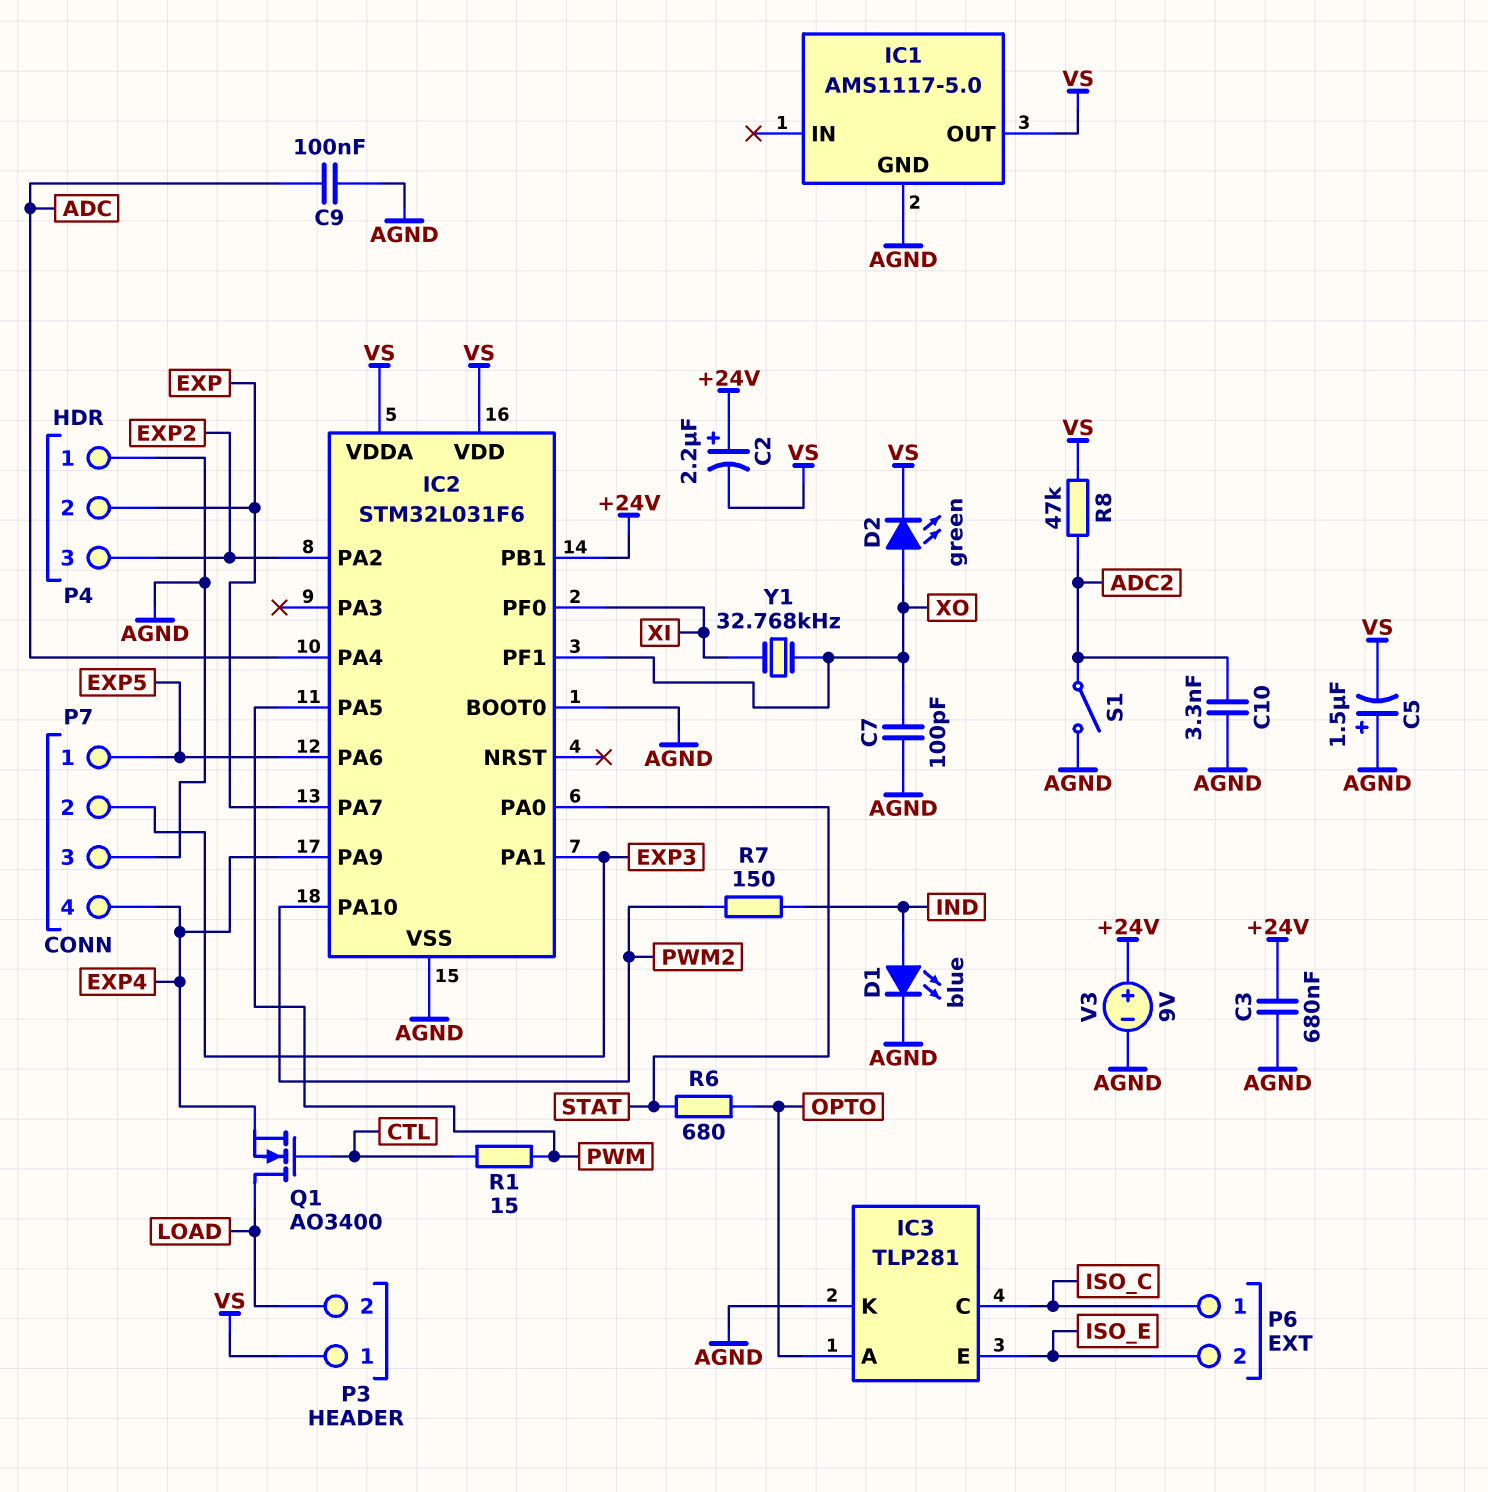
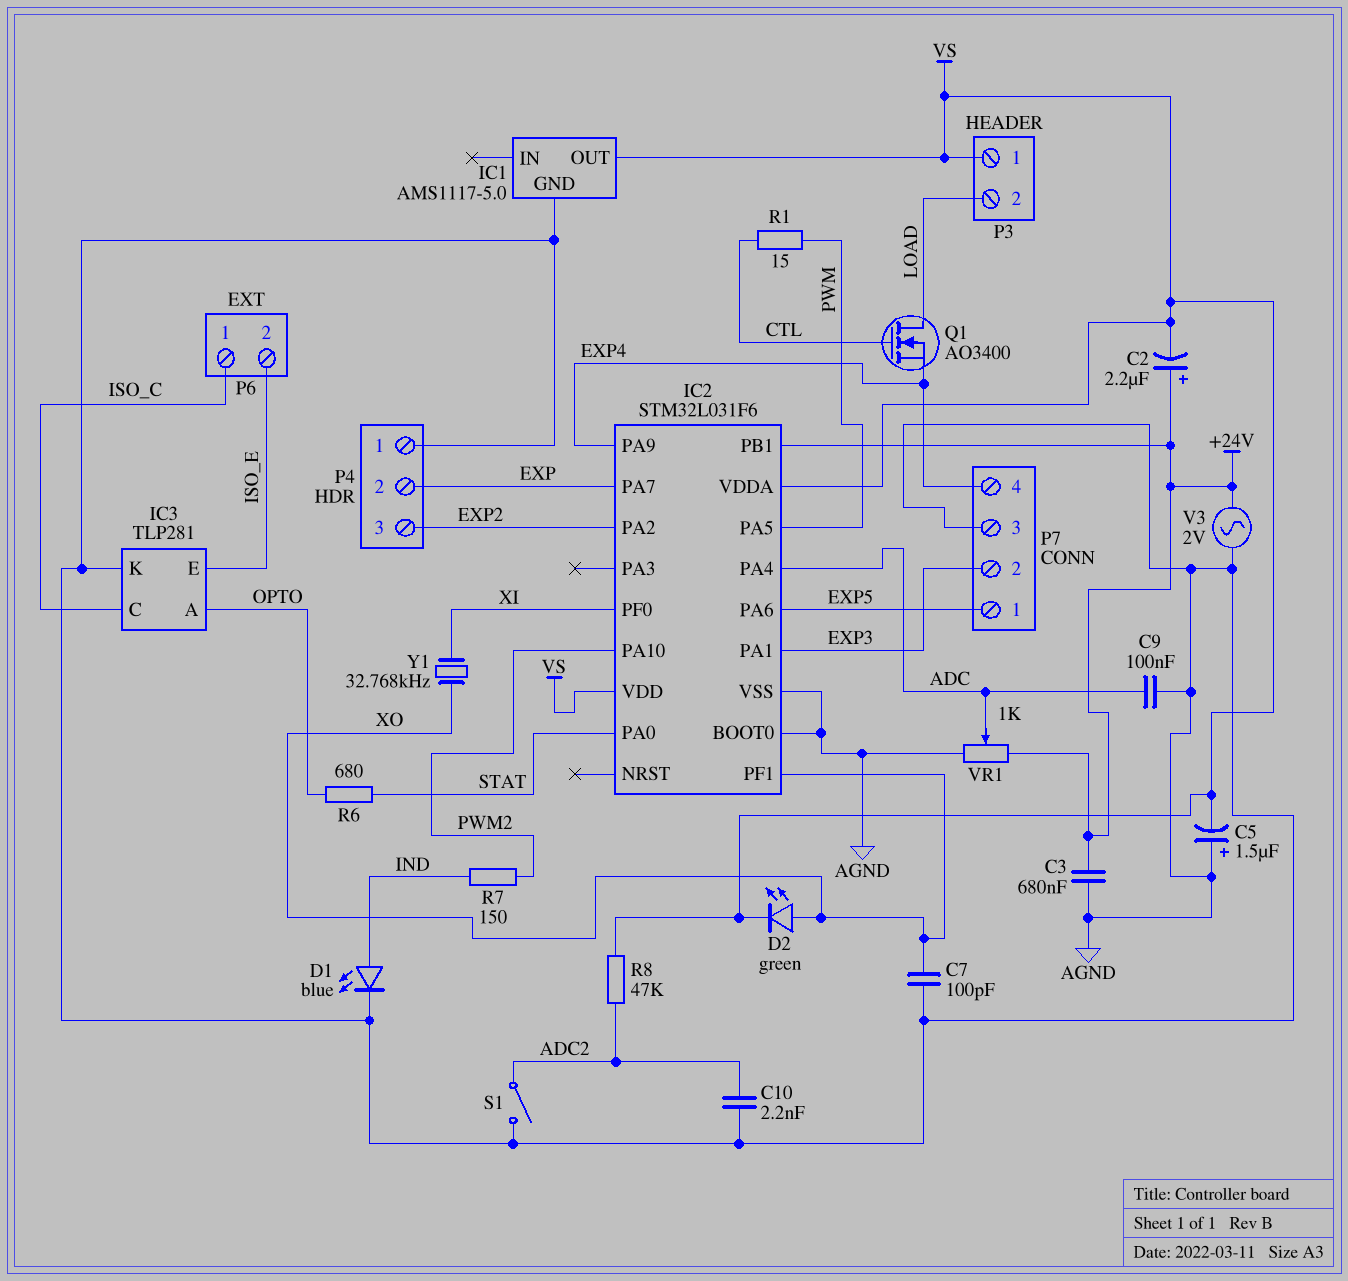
C10: 3.3nF (ADC2, AGND) -> 2.2nF (ADC2, AGND)
V3: 9V (plus +24V, minus AGND) -> AC 2V (+24V, AGND)
VR1: none -> 1k (+24V, AGND, wiper ADC)

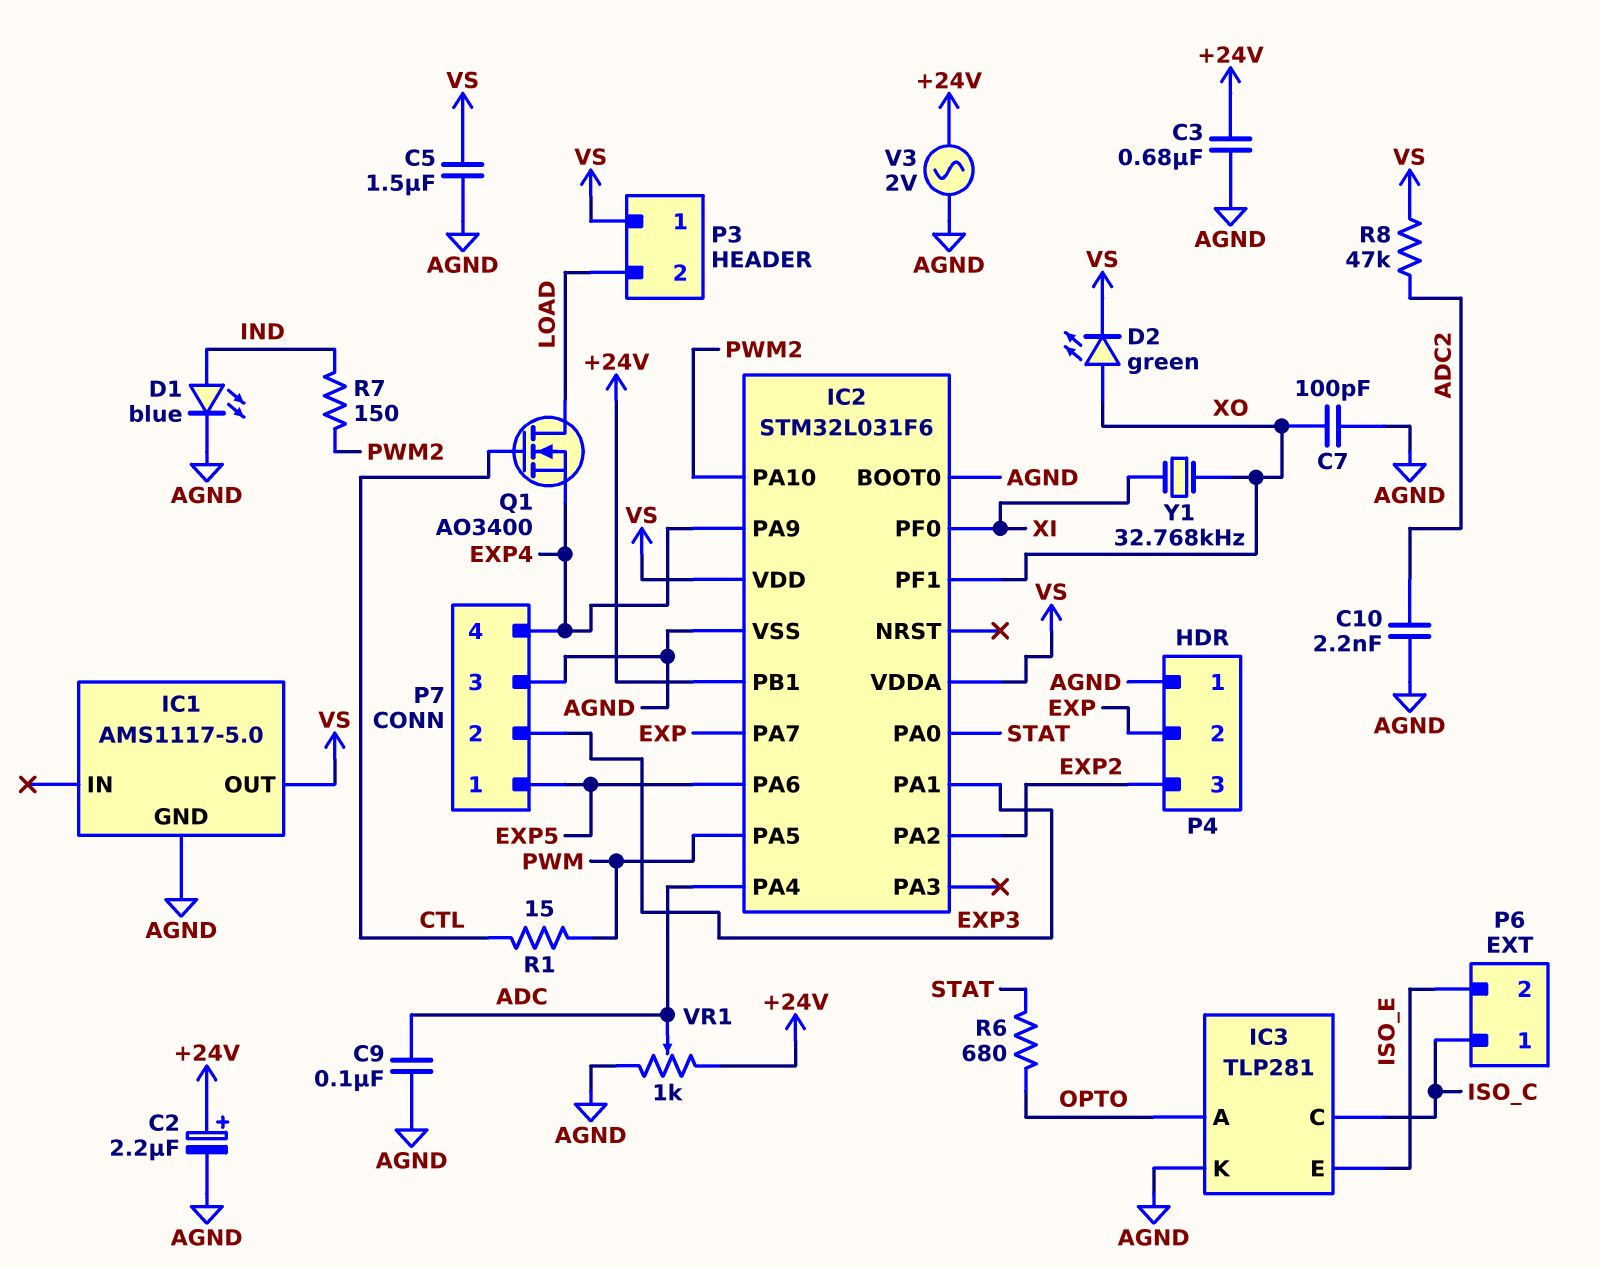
C2: 2.2uF (plus +24V, minus VS) -> 2.2uF (plus +24V, minus AGND)
C5: 1.5uF (plus AGND, minus VS) -> 1.5uF (AGND, VS)
S1: switch (ADC2, AGND) -> none

